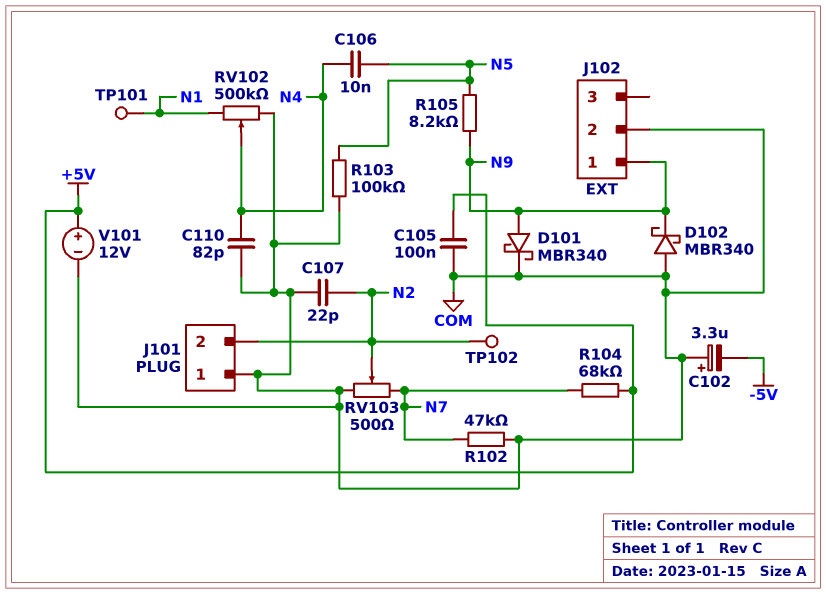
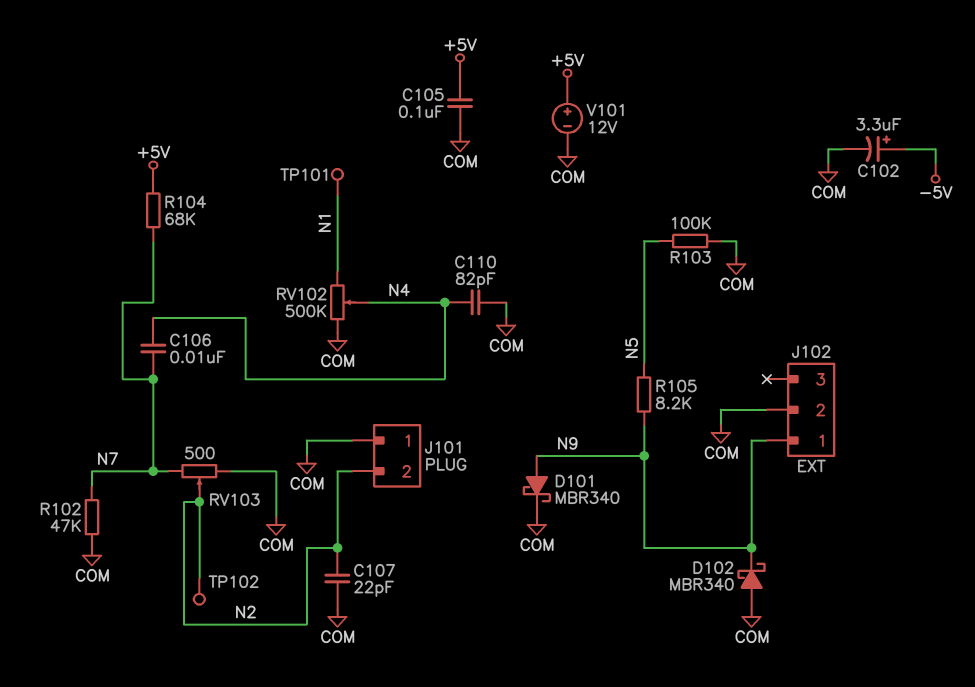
C102: 3.3uF (plus COM, minus -5V) -> 3.3uF (plus -5V, minus COM)
C106: 10nF (N4, N5) -> 10nF (N4, N7)

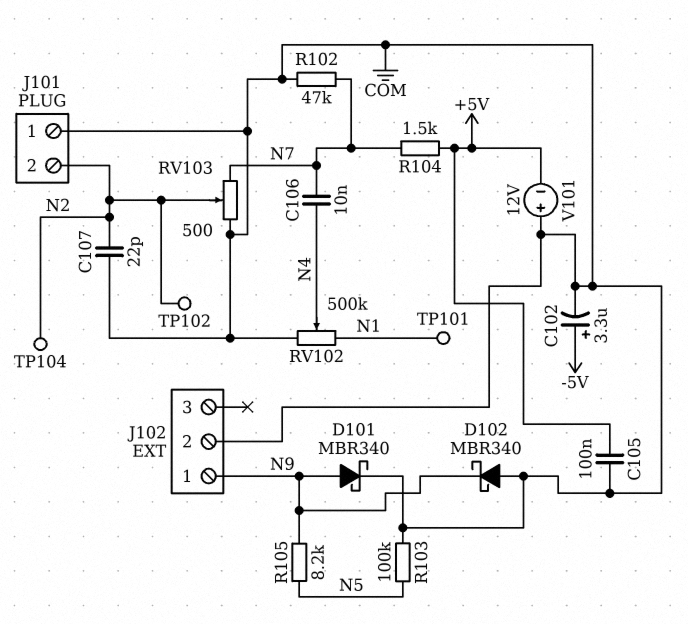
C110: 82pF (COM, N4) -> none
R104: 68k (+5V, N7) -> 1.5k (+5V, N7)
TP104: none -> test point (N2)
V101: 12V (plus +5V, minus COM) -> 12V (plus COM, minus +5V)

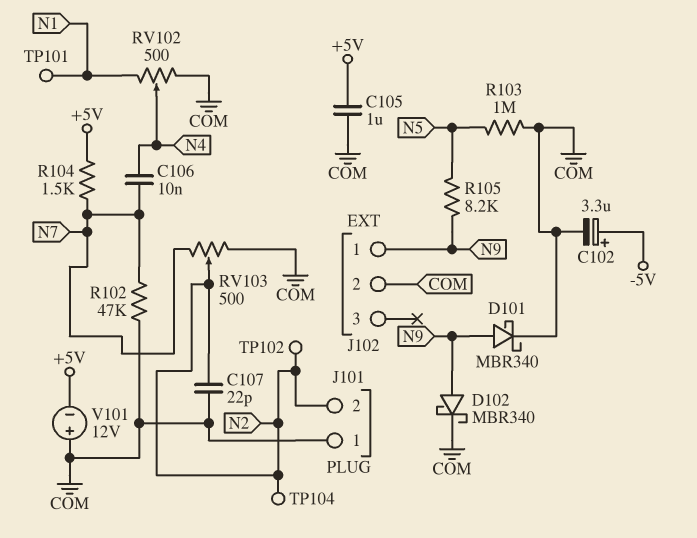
C105: 100nF (+5V, COM) -> 1uF (+5V, COM)
D102: schottky MBR340 (A COM, K N9) -> schottky MBR340 (A N9, K COM)
R103: 100k (COM, N5) -> 1M (COM, N5)
RV102: 500k (COM, N1, wiper N4) -> 500 (COM, N1, wiper N4)

